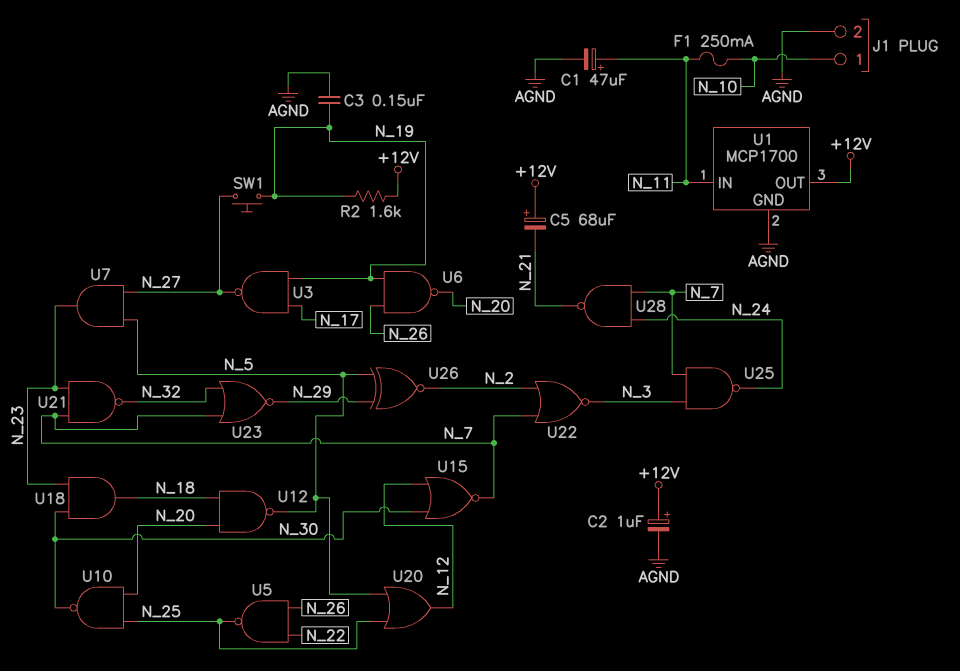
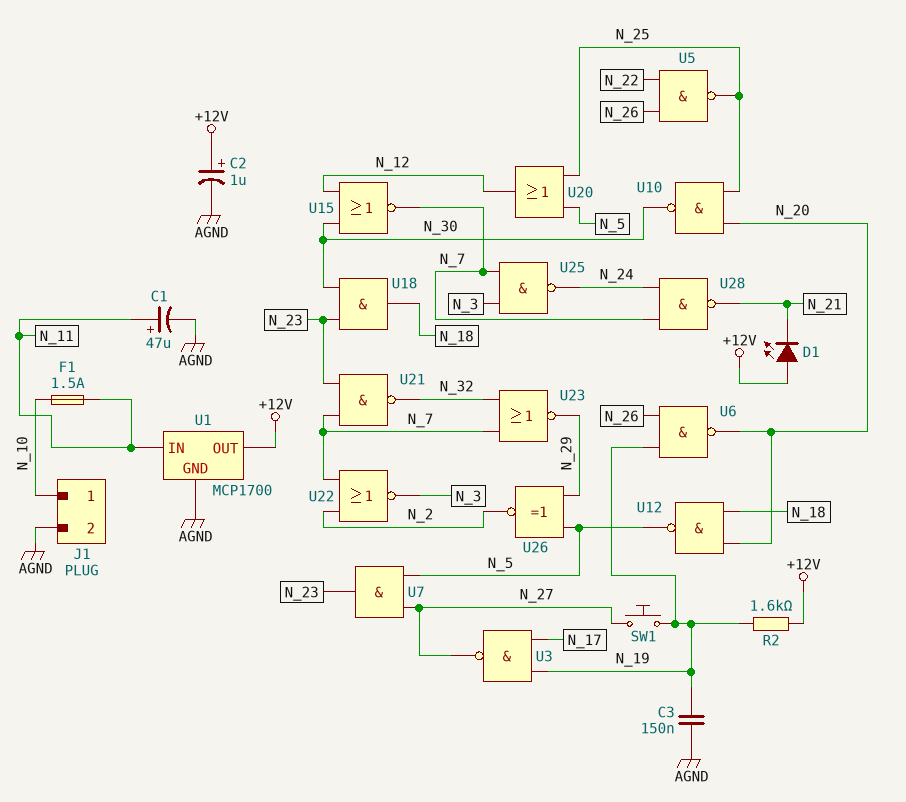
C5: 68uF (plus +12V, minus N_21) -> none
D1: none -> LED (A +12V, K N_21)
F1: 250mA (N_10, N_11) -> 1.5A (N_10, N_11)

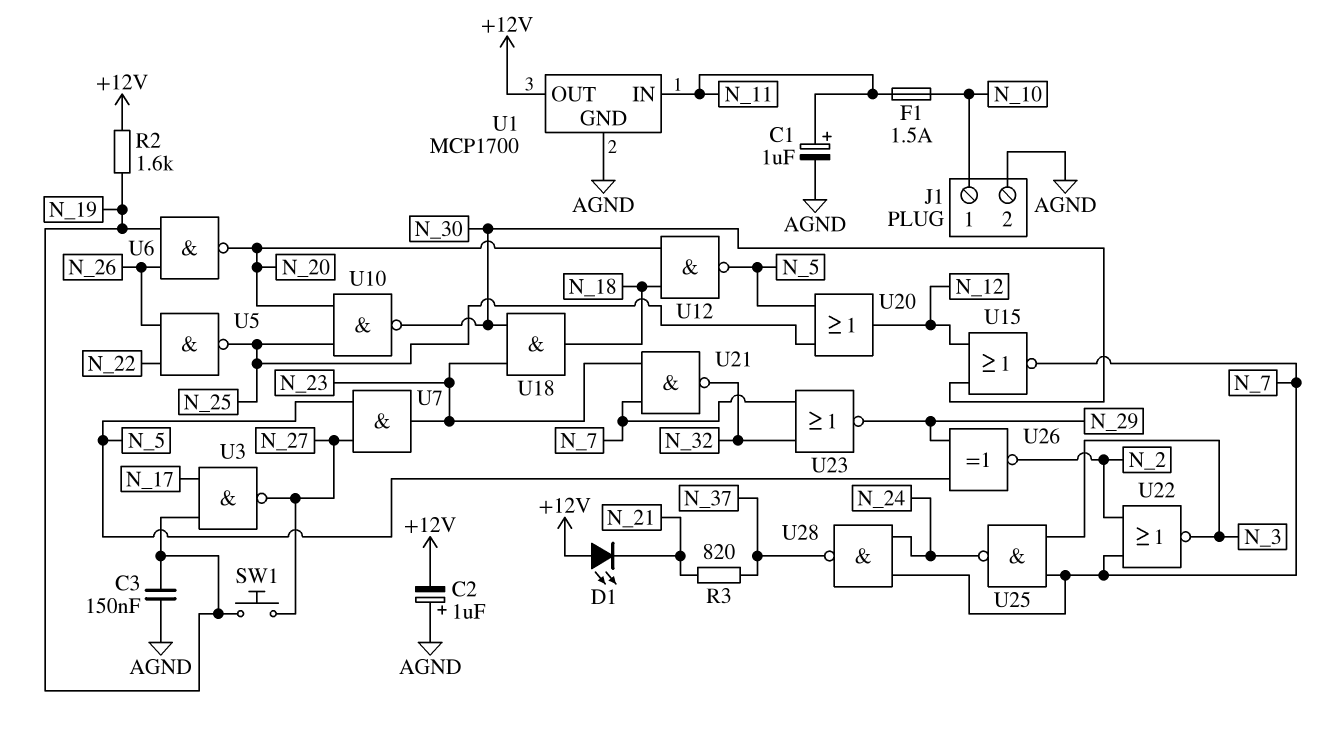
C1: 47uF (plus N_11, minus AGND) -> 1uF (plus N_11, minus AGND)
C2: 1uF (plus +12V, minus AGND) -> 1uF (plus AGND, minus +12V)
R3: none -> 820 (N_21, N_37)
U28: NAND (in N_7, in N_24, out N_21) -> NAND (in N_7, in N_24, out N_37)

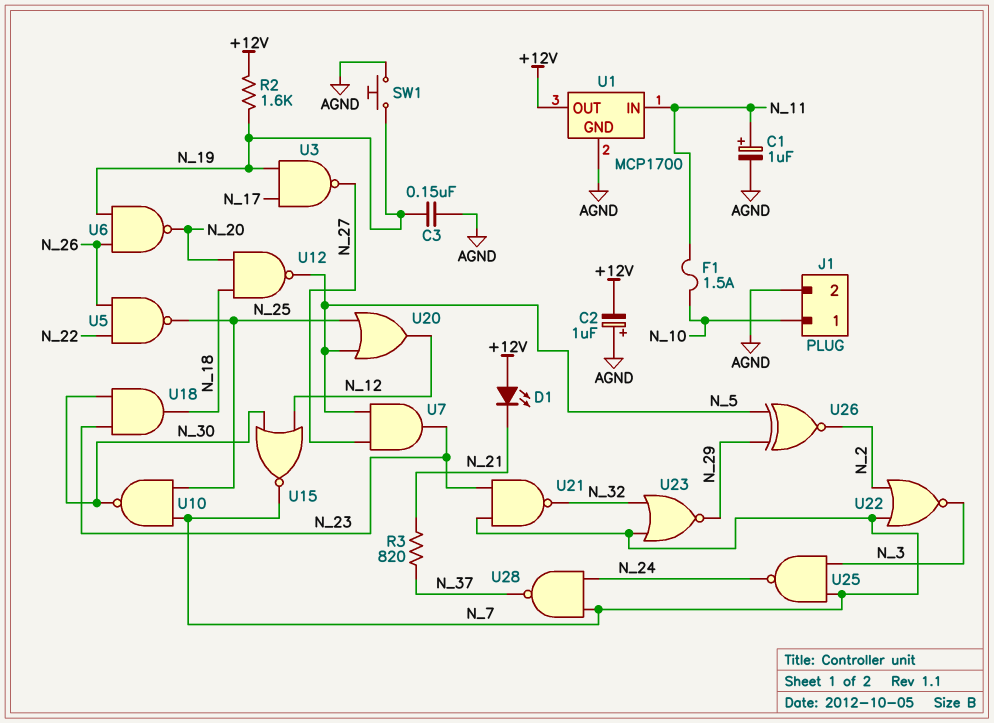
SW1: button (N_19, N_27) -> button (AGND, N_19)
U10: NAND (in N_20, in N_25, out N_30) -> NAND (in N_7, in N_25, out N_30)

